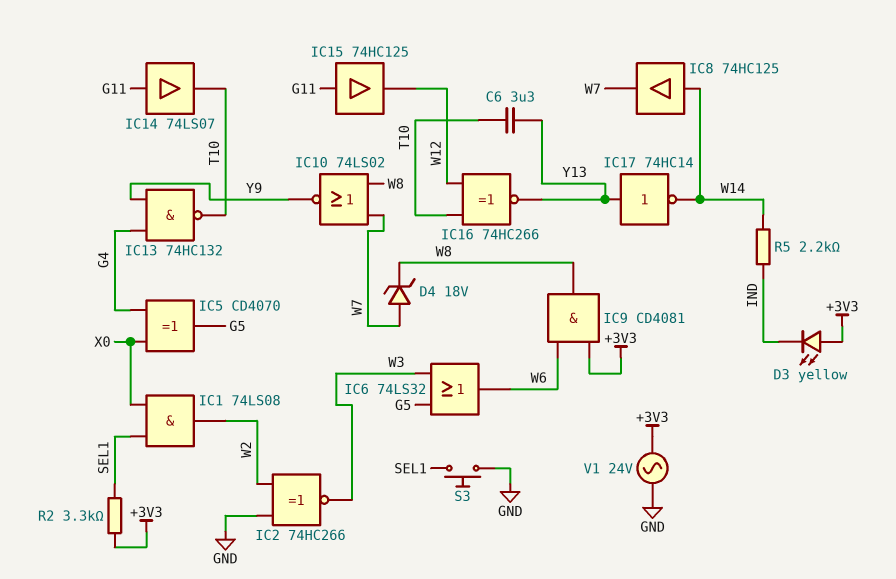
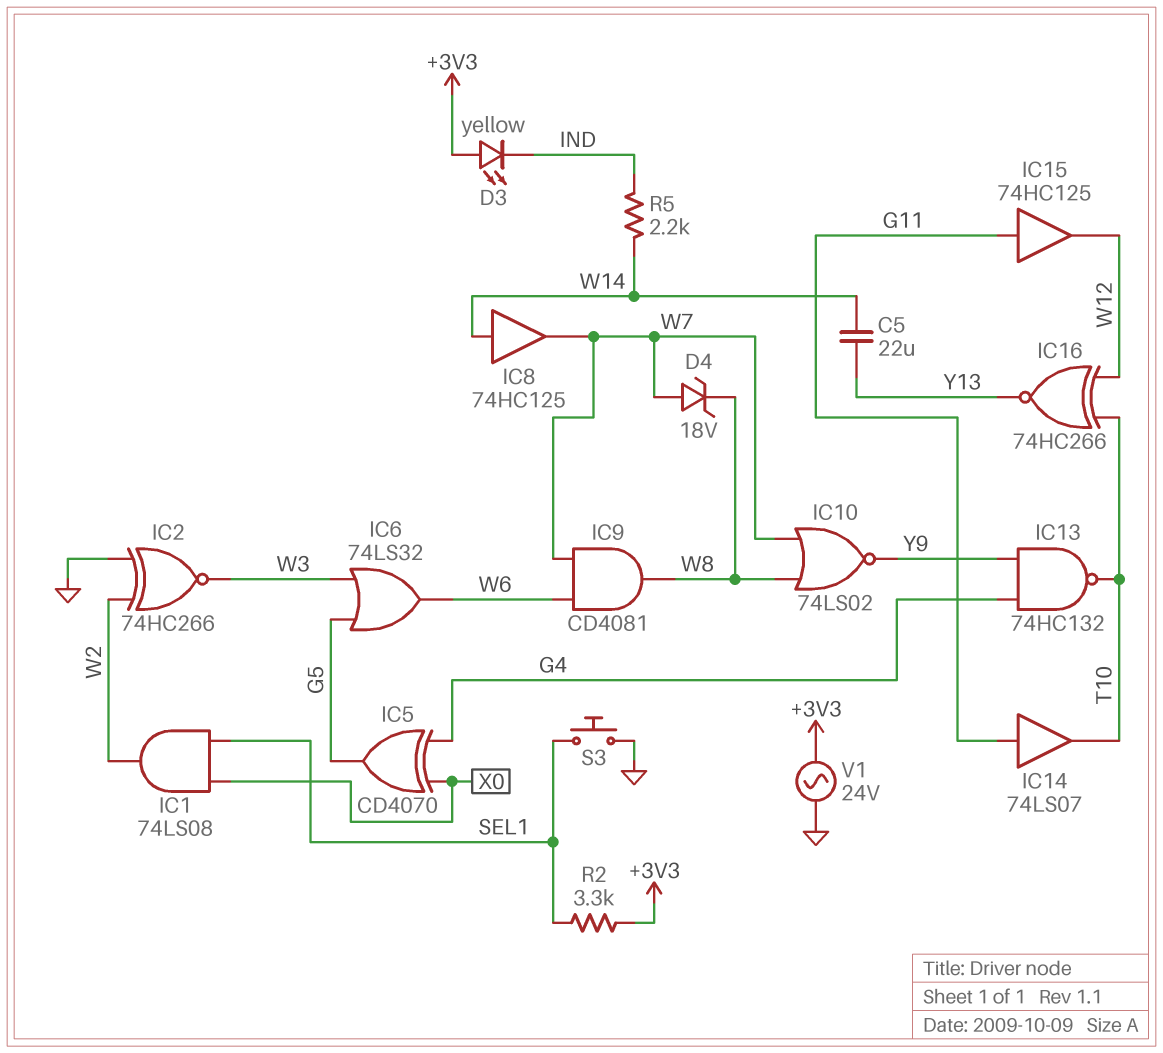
C5: none -> 22uF (W14, Y13)
C6: 3.3uF (T10, Y13) -> none
IC9: AND CD4081 (in +3V3, in W6, out W8) -> AND CD4081 (in W6, in W7, out W8)
IC17: NOT 74HC14 (in Y13, out W14) -> none

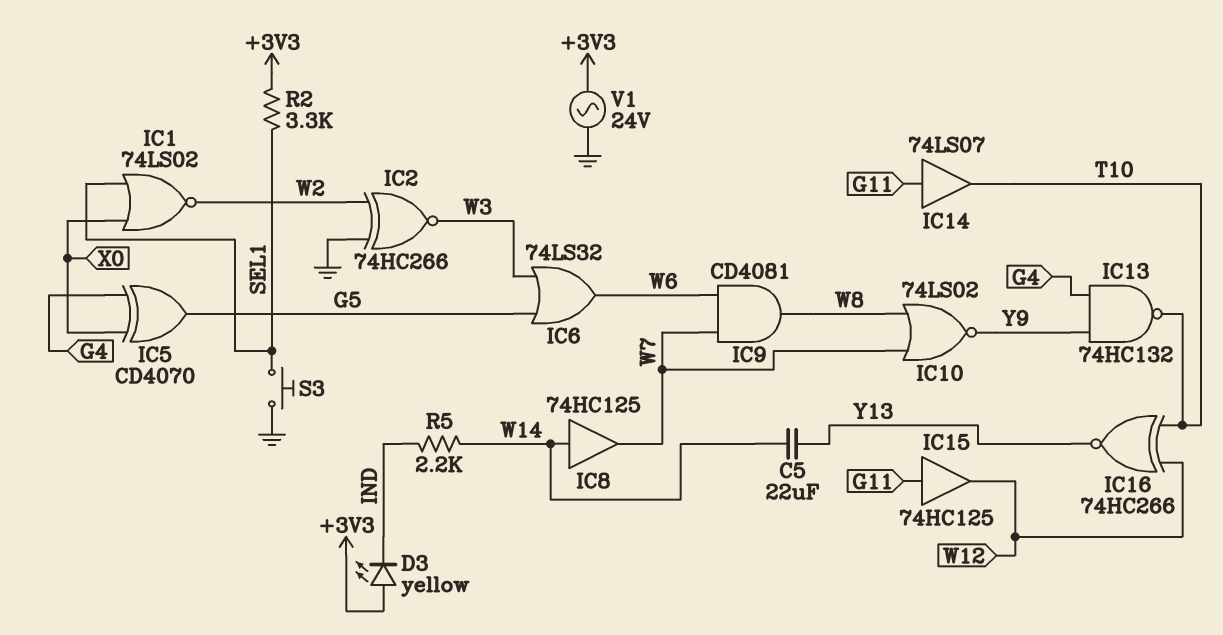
D4: zener 18V (A W7, K W8) -> none
IC1: AND 74LS08 (in SEL1, in X0, out W2) -> NOR 74LS02 (in SEL1, in X0, out W2)

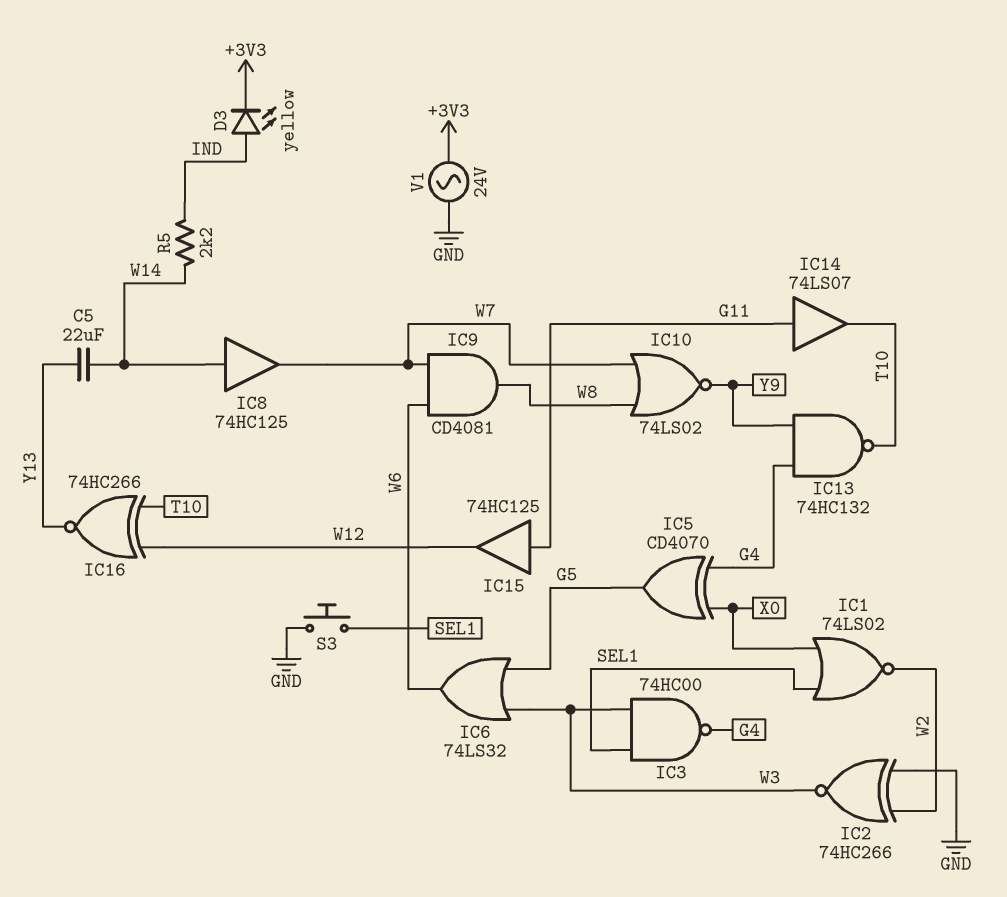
D3: LED yellow (A +3V3, K IND) -> LED yellow (A IND, K +3V3)
IC3: none -> NAND 74HC00 (in SEL1, in W3, out G4)
R2: 3.3k (+3V3, SEL1) -> none

